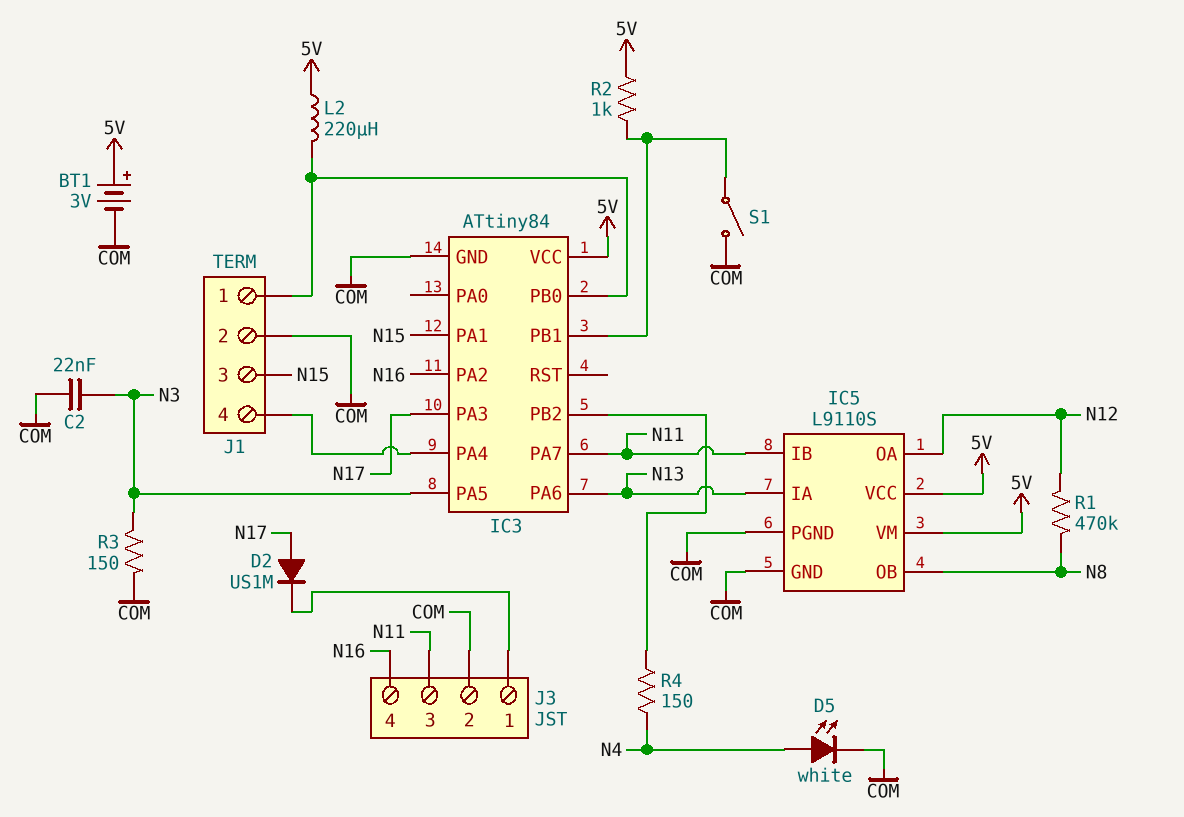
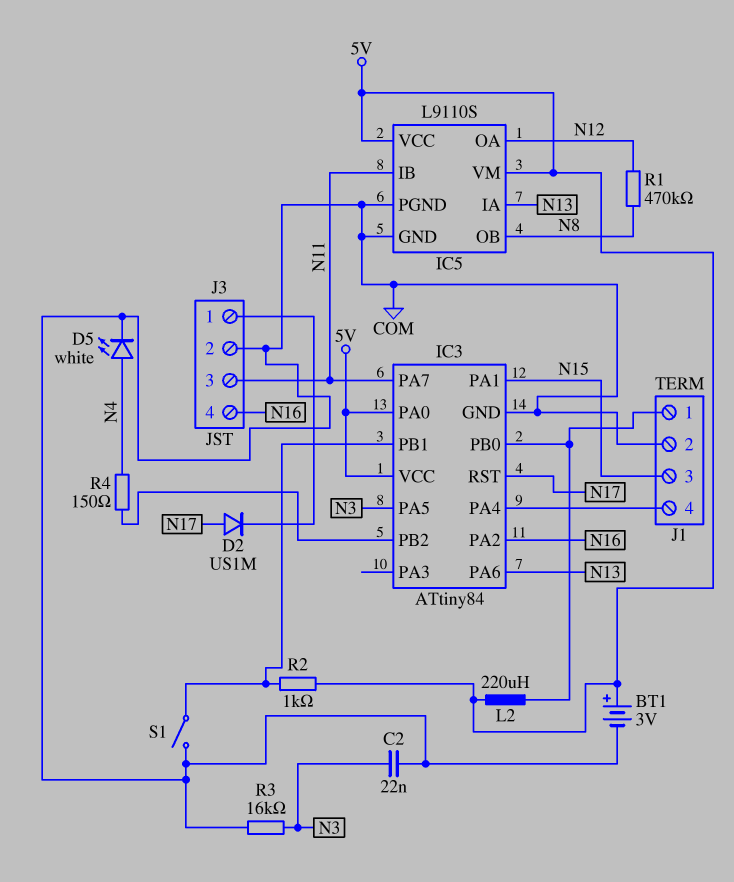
IC3 pin PA0: none -> 5V
IC3 pin PA3: N17 -> none
IC3 pin RST: none -> N17
R3: 150 (COM, N3) -> 16k (COM, N3)

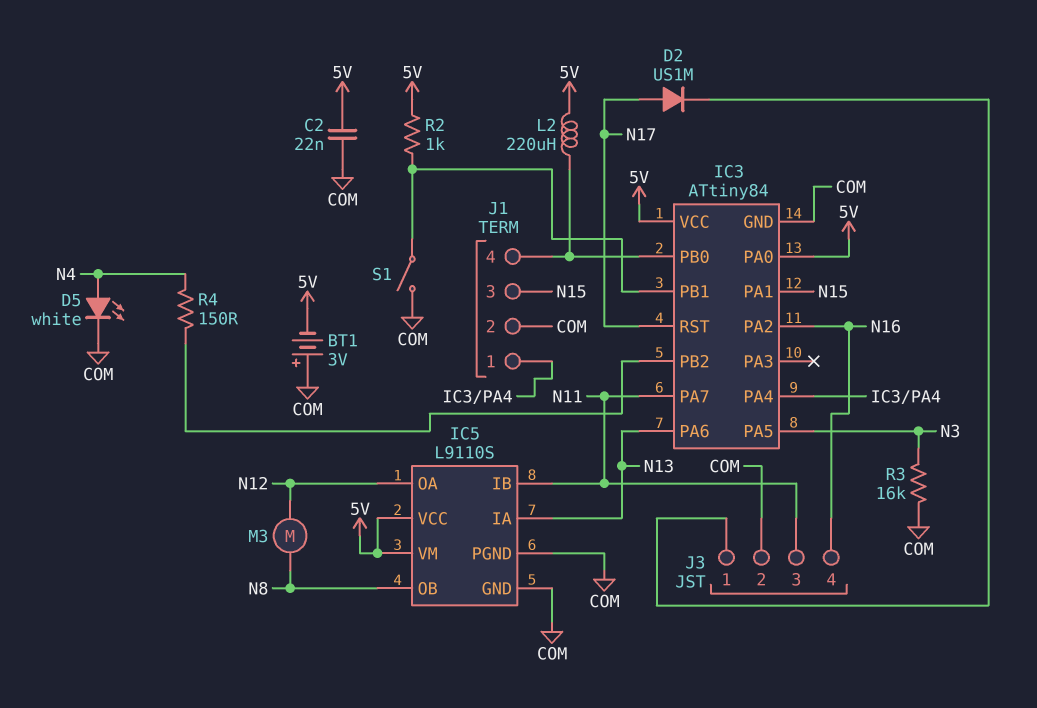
BT1: 3V (plus 5V, minus COM) -> 3V (plus COM, minus 5V)
C2: 22nF (COM, N3) -> 22nF (5V, COM)
J1 pin 1: IC3/PB0 -> IC3/PA4
J1 pin 4: IC3/PA4 -> IC3/PB0
M3: none -> motor (N8, N12)
R1: 470k (N8, N12) -> none

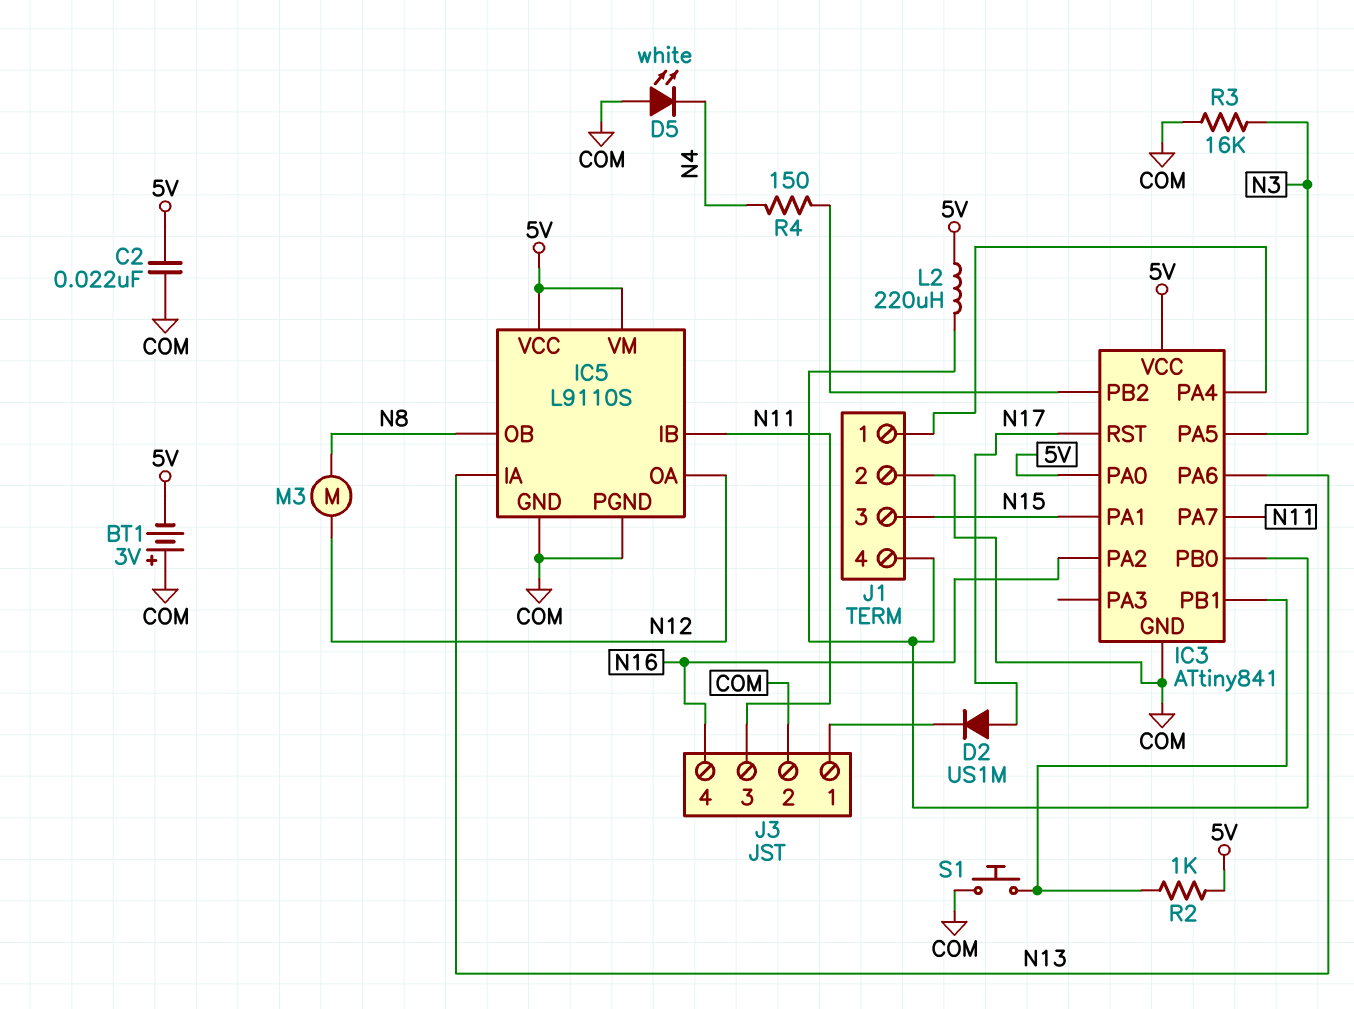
D5: LED white (A N4, K COM) -> LED white (A COM, K N4)
IC3: ATtiny84 -> ATtiny841
S1: switch (COM, IC3/PB1) -> button (COM, IC3/PB1)

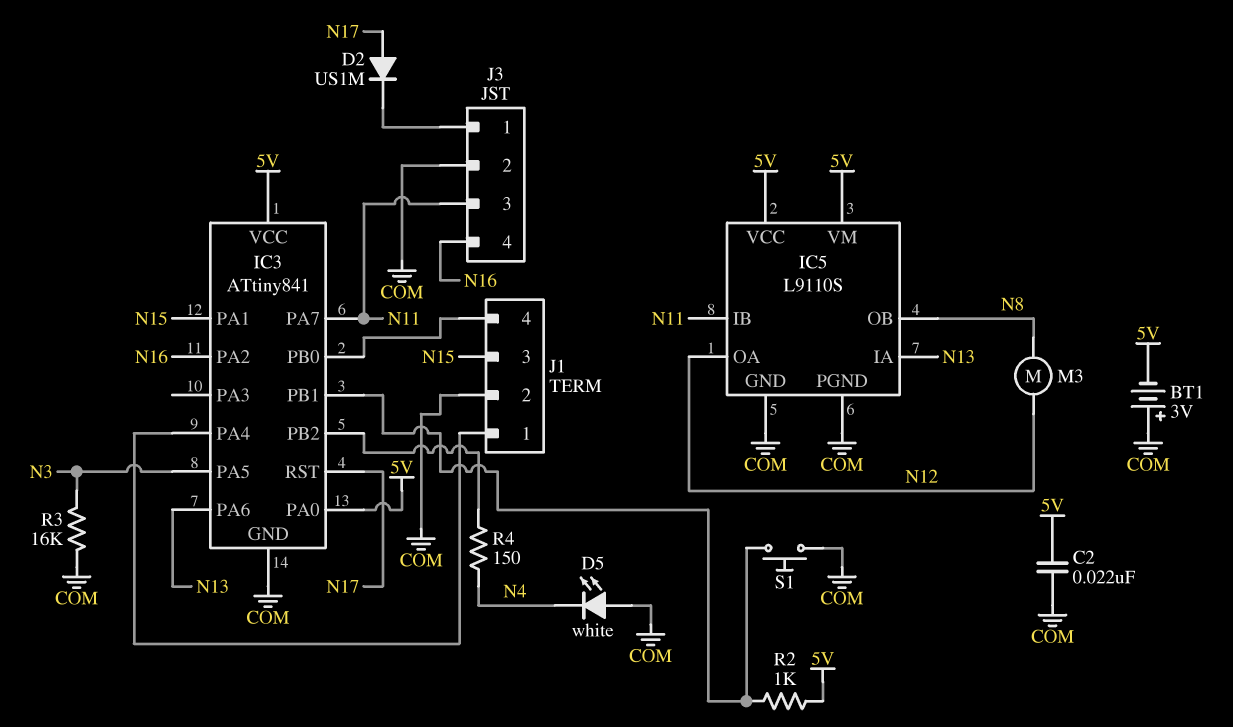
L2: 220uH (5V, IC3/PB0) -> none

